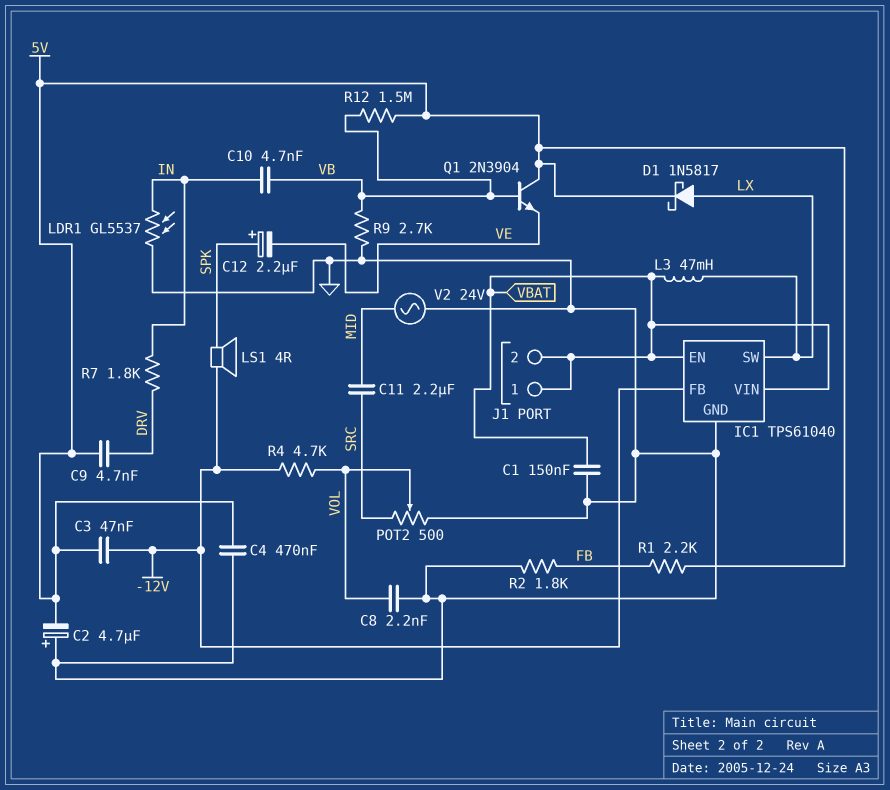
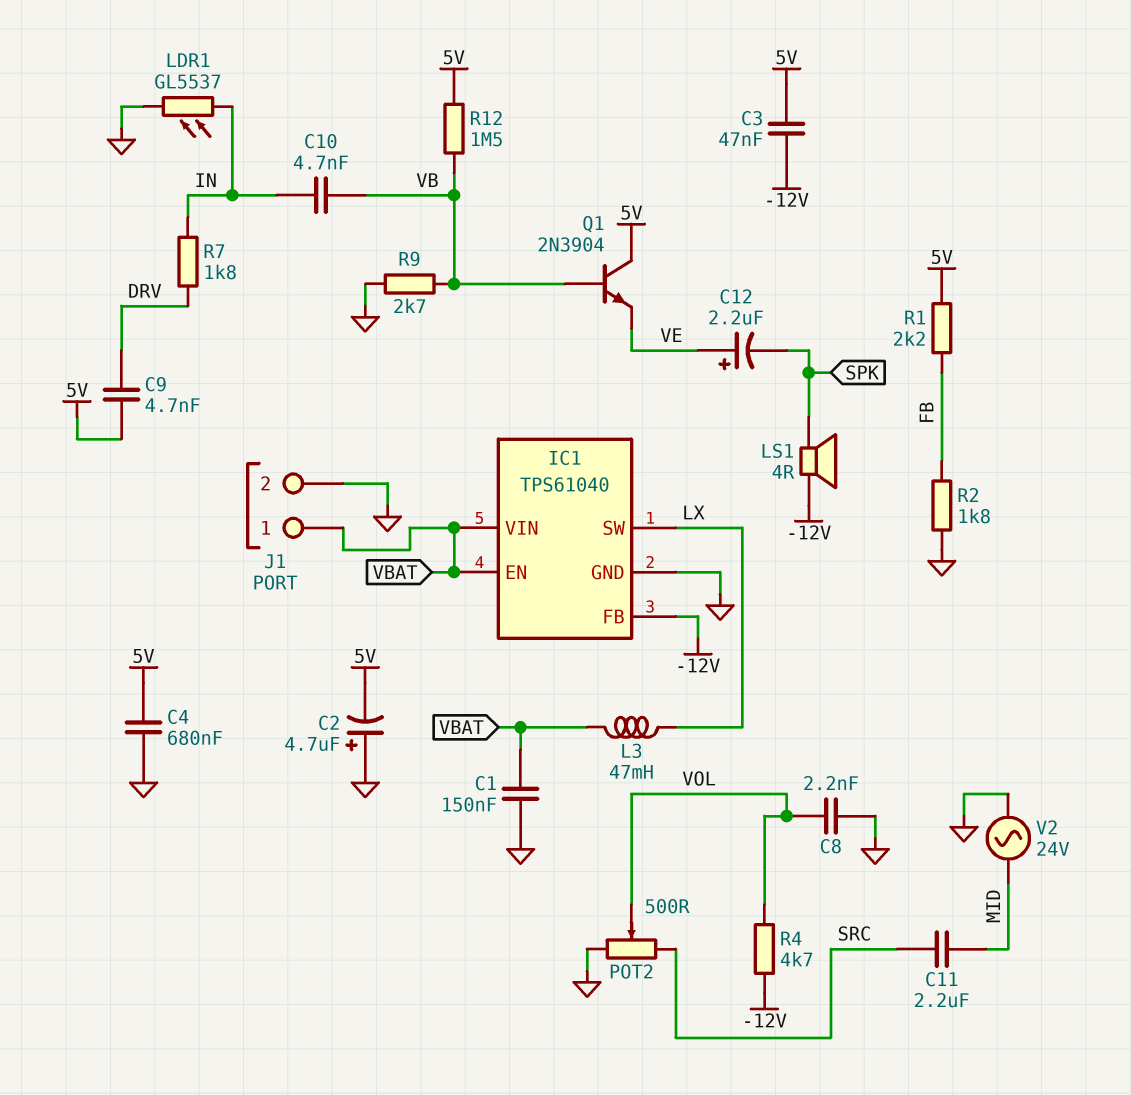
C4: 470nF (5V, GND) -> 680nF (5V, GND)
C12: 2.2uF (plus SPK, minus VE) -> 2.2uF (plus VE, minus SPK)
D1: schottky 1N5817 (A LX, K 5V) -> none
J1 pin 2: VBAT -> GND

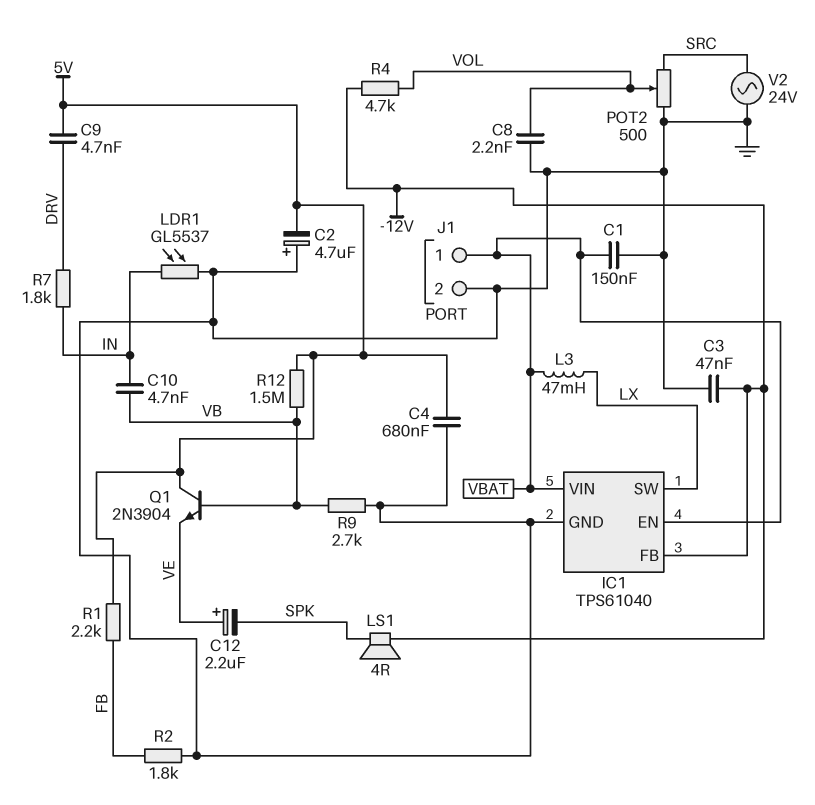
C3: 47nF (-12V, 5V) -> 47nF (-12V, GND)
C11: 2.2uF (MID, SRC) -> none
V2: AC 24V (GND, MID) -> AC 24V (GND, SRC)

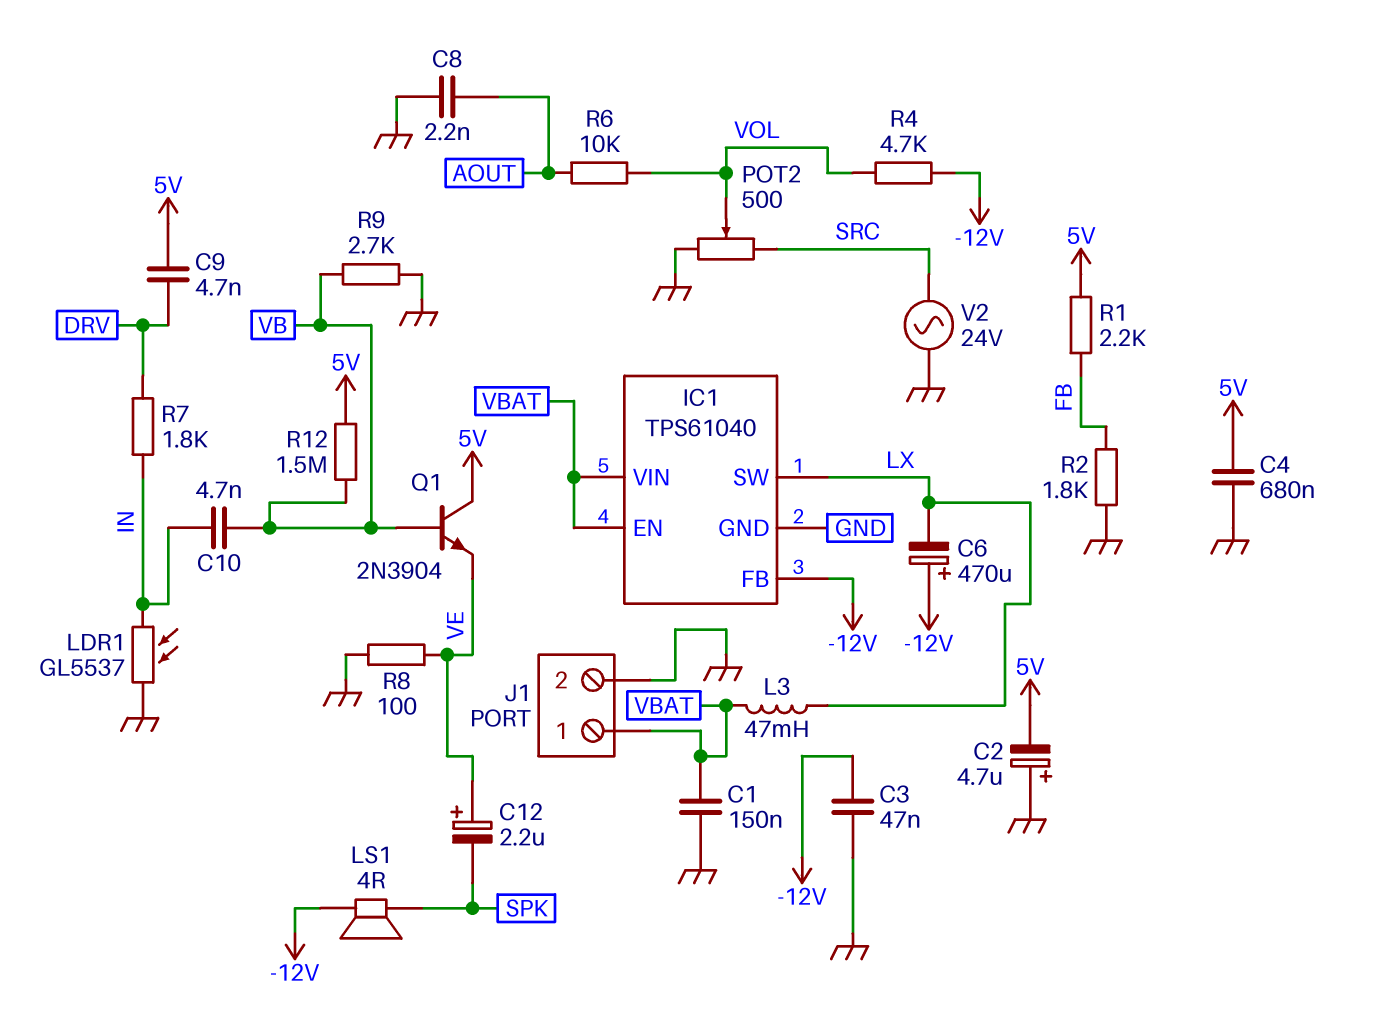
C6: none -> 470uF (plus -12V, minus LX)
C8: 2.2nF (GND, VOL) -> 2.2nF (AOUT, GND)
R6: none -> 10k (AOUT, VOL)
R8: none -> 100 (GND, VE)

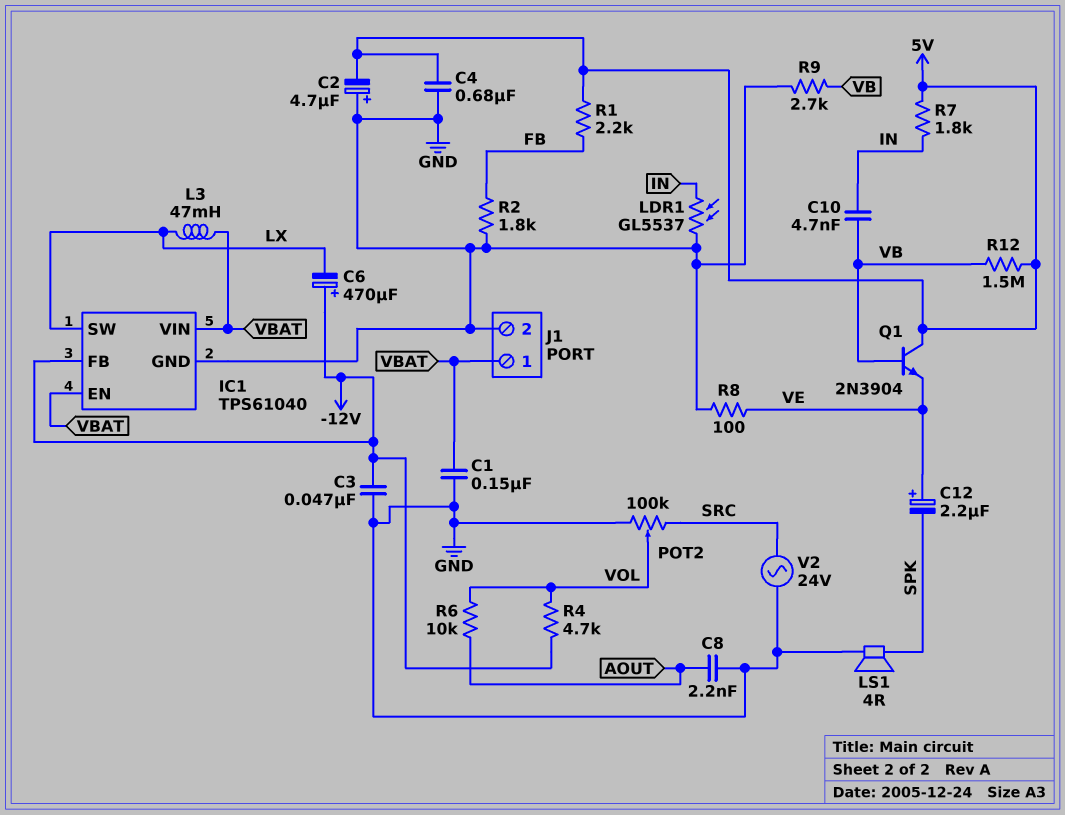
C9: 4.7nF (5V, DRV) -> none
LS1: speaker 4R (-12V, SPK) -> speaker 4R (GND, SPK)
POT2: 500 (GND, SRC, wiper VOL) -> 100k (GND, SRC, wiper VOL)
R7: 1.8k (DRV, IN) -> 1.8k (5V, IN)

